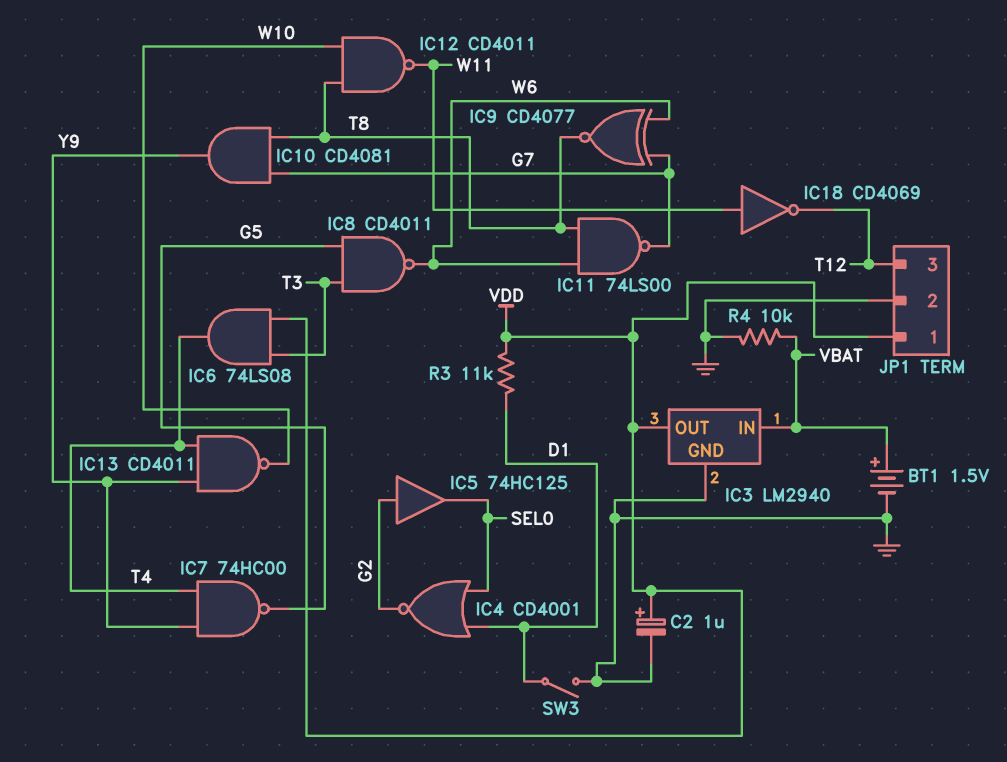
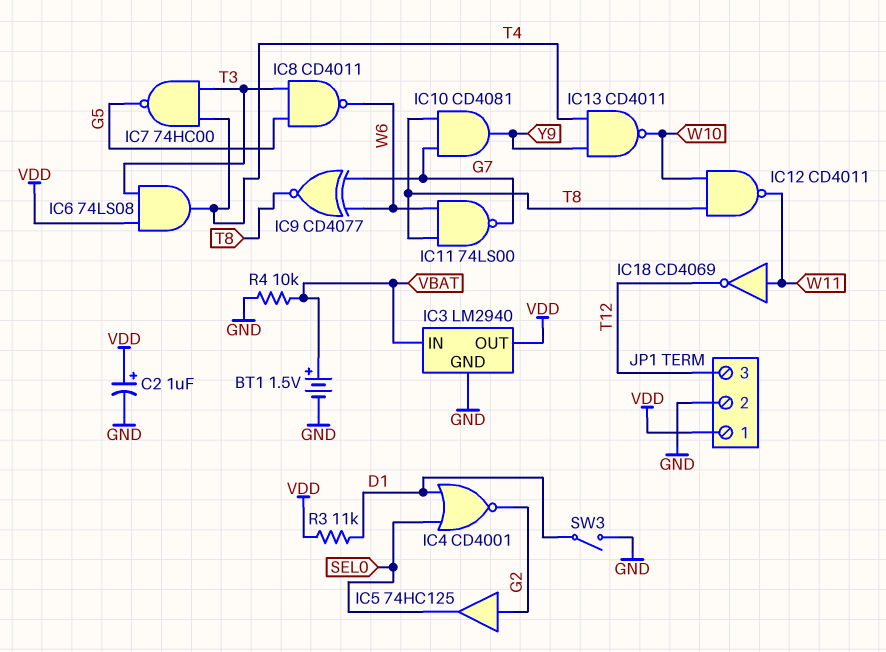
IC7: NAND 74HC00 (in T4, in Y9, out G5) -> NAND 74HC00 (in T3, in T4, out G5)

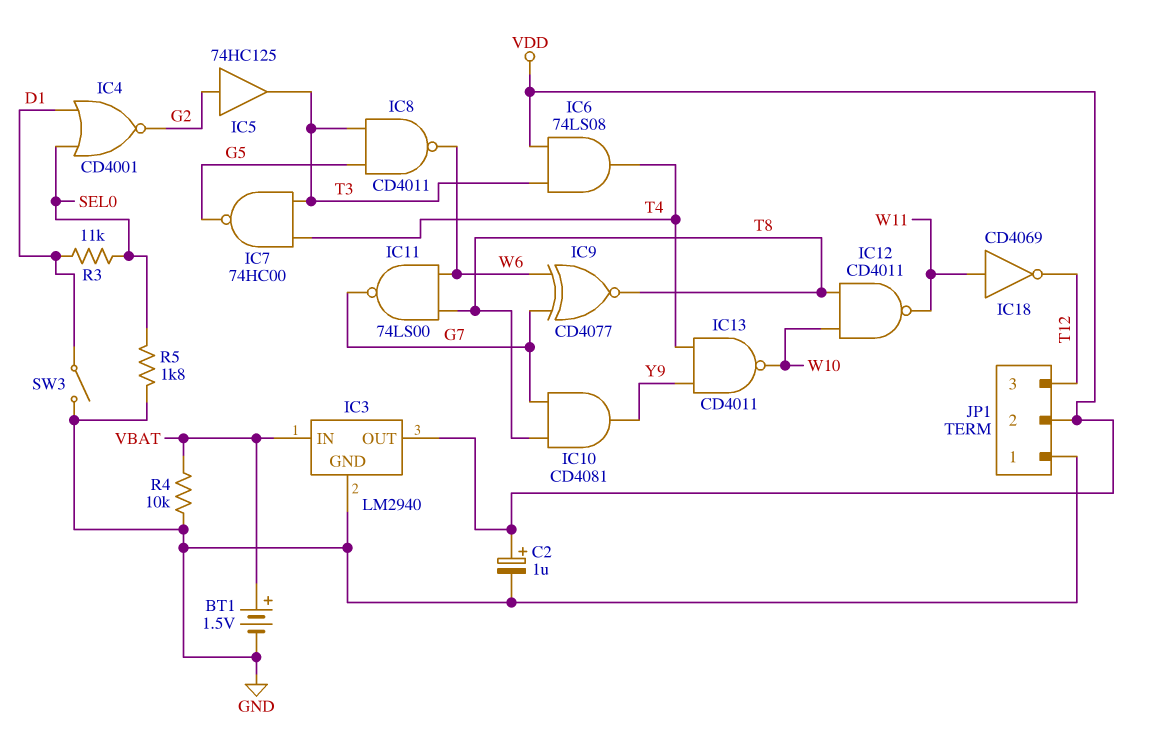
IC5: buffer 74HC125 (in G2, out SEL0) -> buffer 74HC125 (in G2, out T3)
JP1 pin 1: VDD -> GND
JP1 pin 2: GND -> VDD
R3: 11k (D1, VDD) -> 11k (D1, SEL0)
R5: none -> 1.8k (GND, SEL0)

